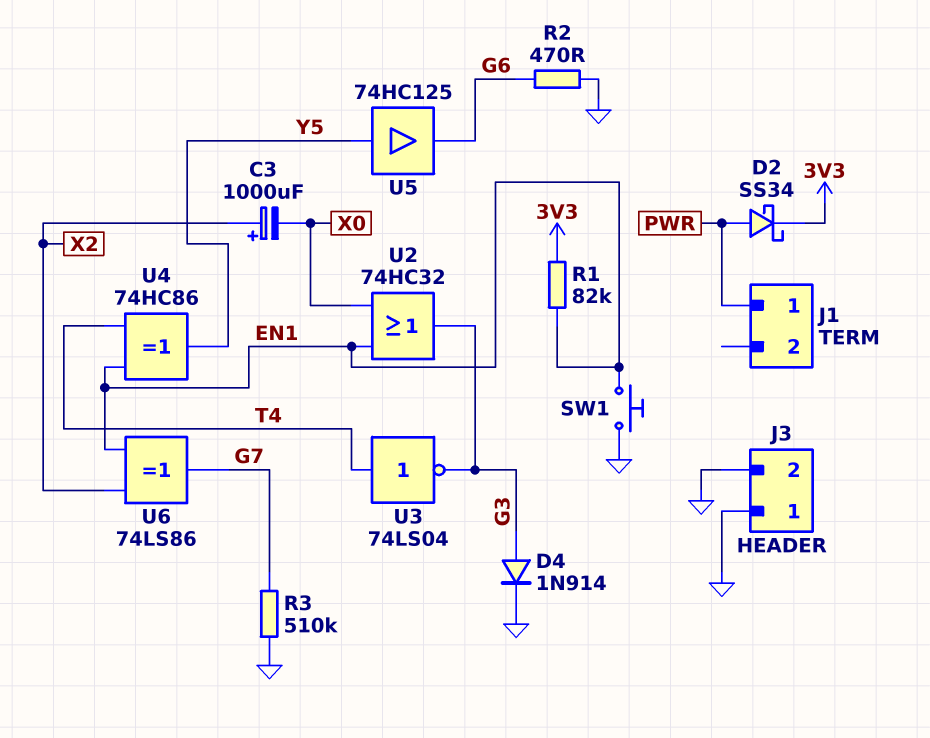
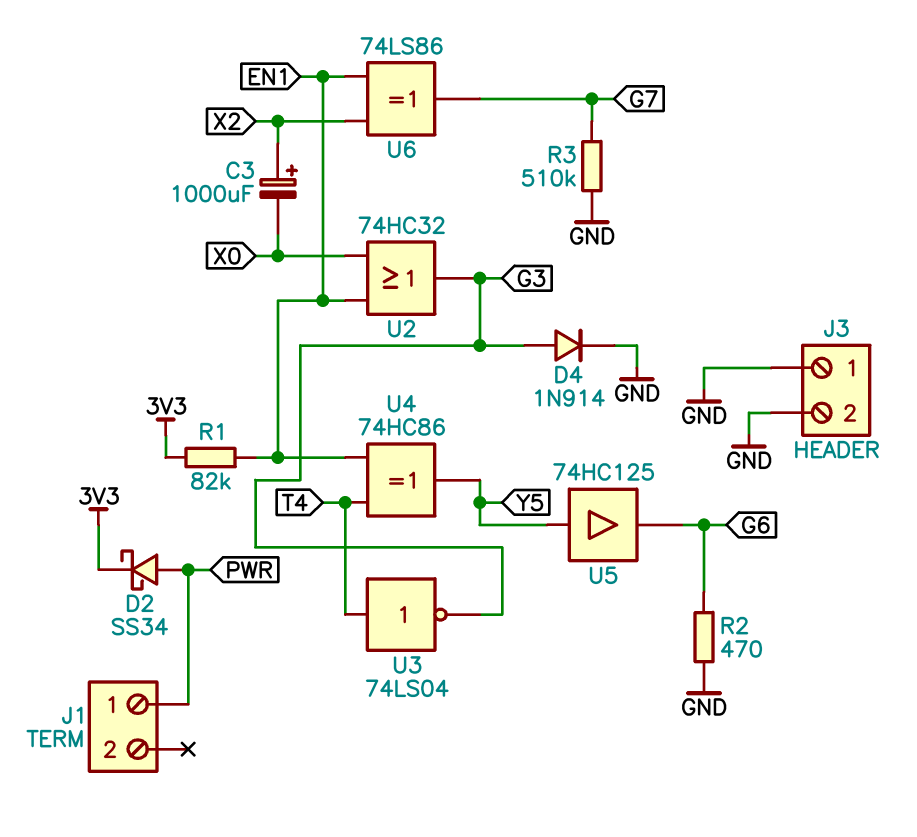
SW1: button (EN1, GND) -> none

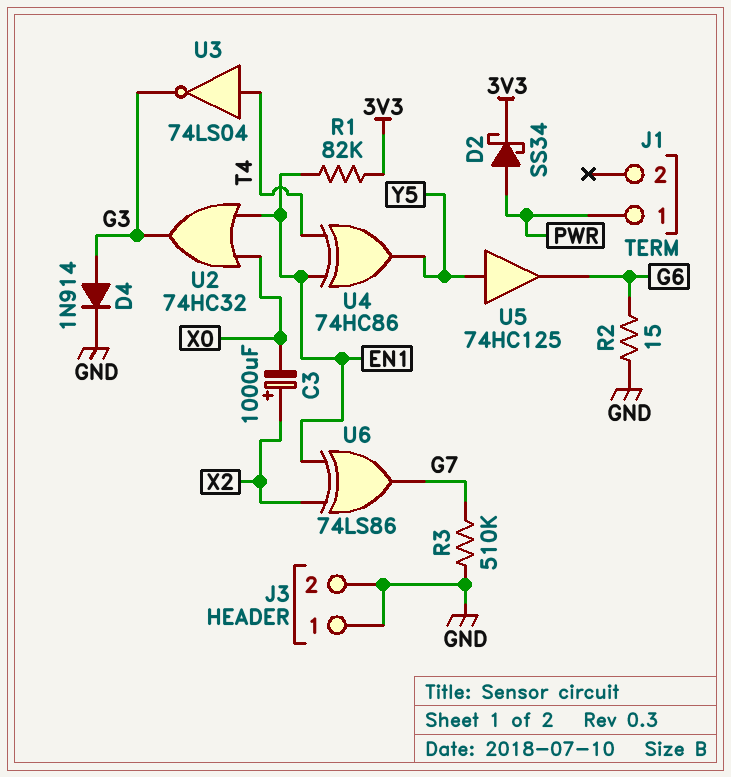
R2: 470 (G6, GND) -> 15 (G6, GND)

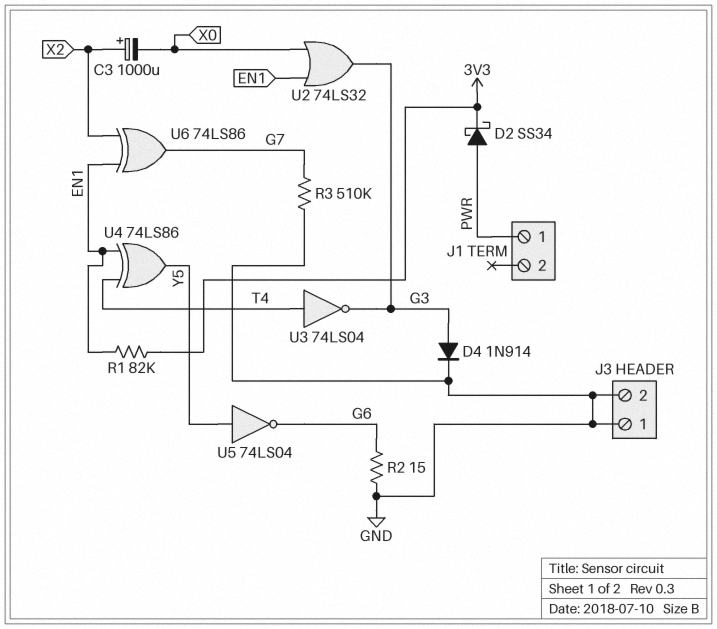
U2: OR 74HC32 (in EN1, in X0, out G3) -> OR 74LS32 (in EN1, in X0, out G3)
U4: XOR 74HC86 (in EN1, in T4, out Y5) -> XOR 74LS86 (in EN1, in T4, out Y5)
U5: buffer 74HC125 (in Y5, out G6) -> NOT 74LS04 (in Y5, out G6)

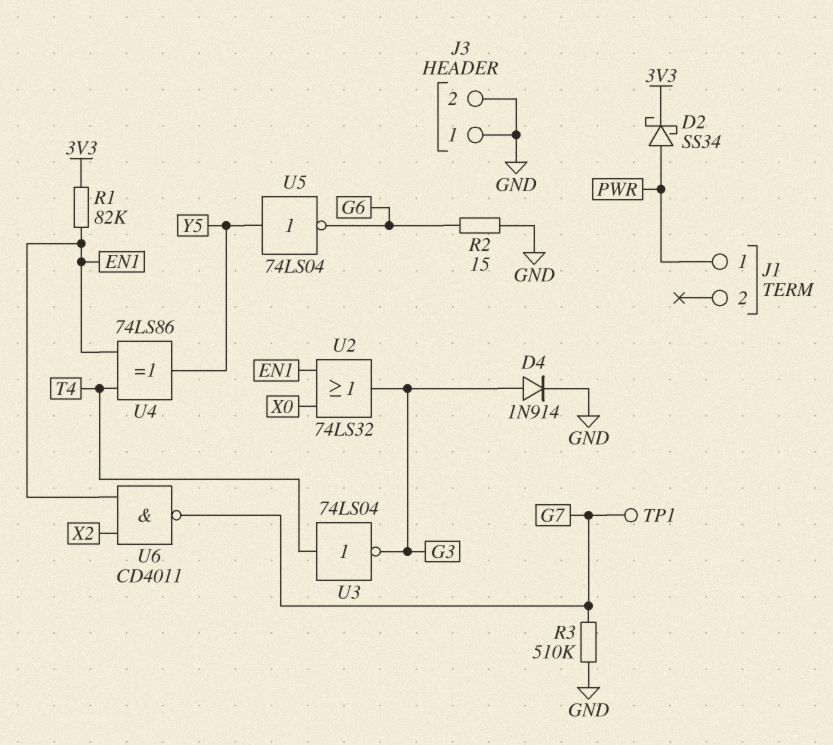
C3: 1000uF (plus X2, minus X0) -> none
TP1: none -> test point (G7)
U6: XOR 74LS86 (in EN1, in X2, out G7) -> NAND CD4011 (in EN1, in X2, out G7)

